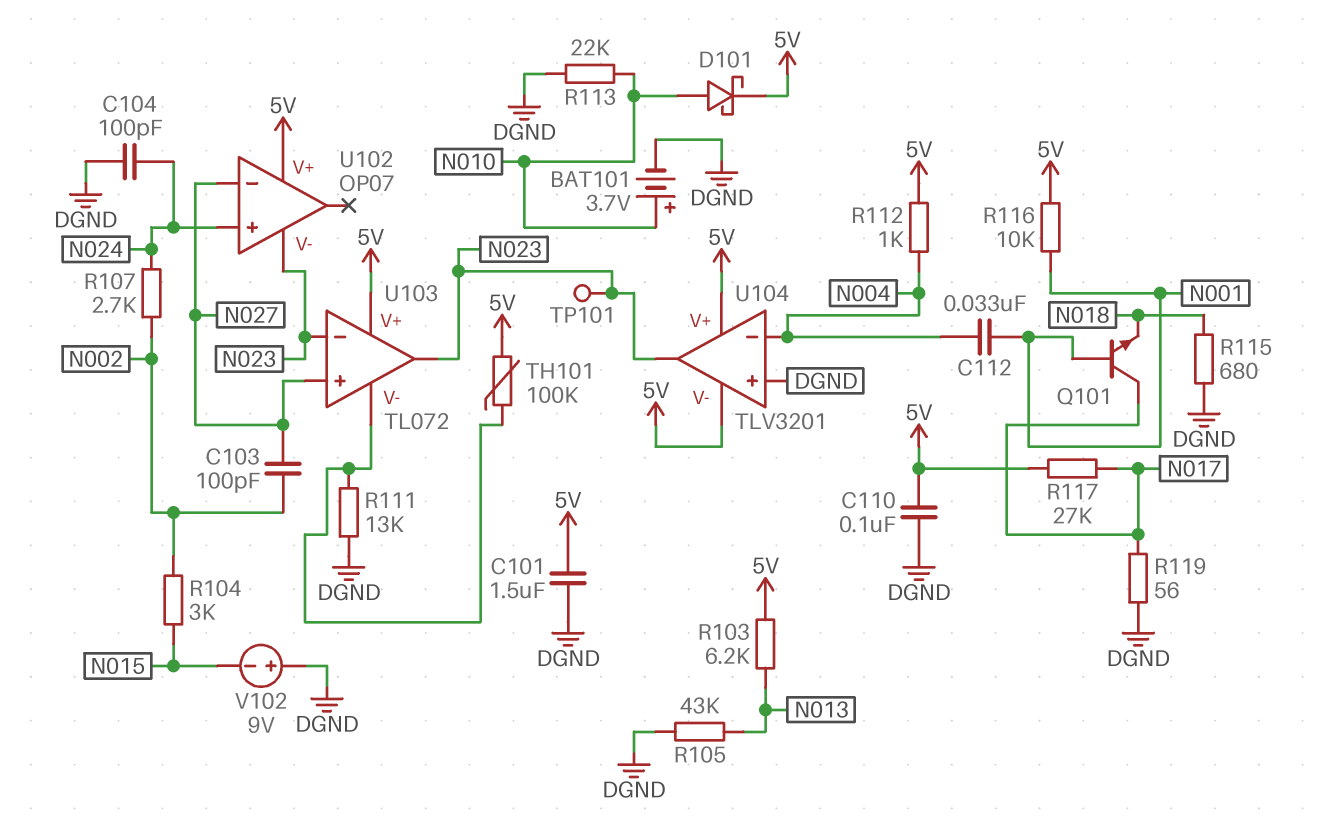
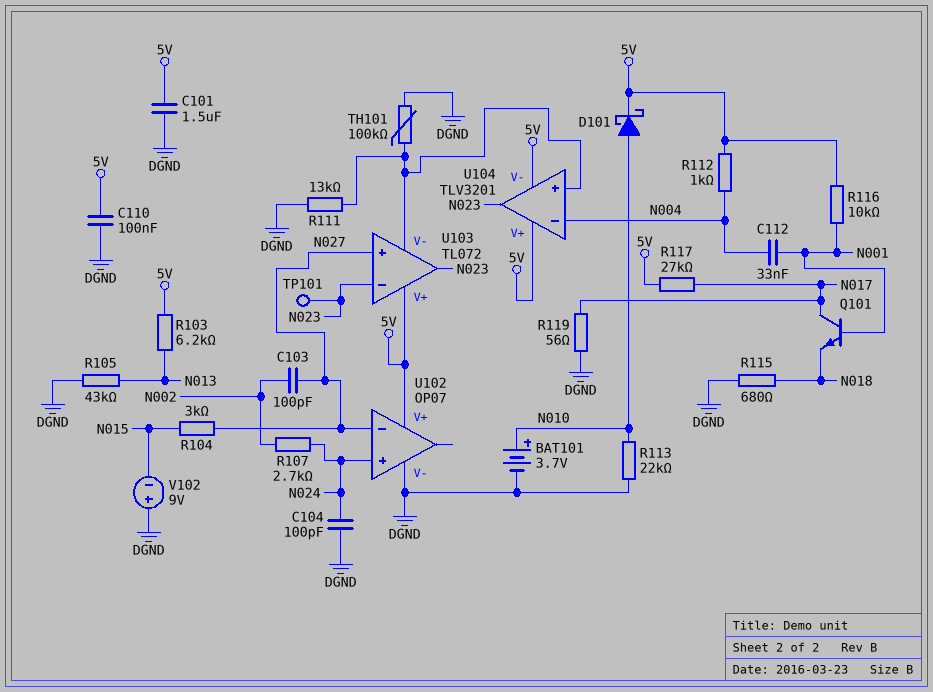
R104: 3k (N002, N015) -> 3k (N015, N027)
TH101: 100k (5V, U103/V-) -> 100k (DGND, U103/V-)
U102 pin V-: N023 -> DGND
U104 pin in+: DGND -> U103/V-

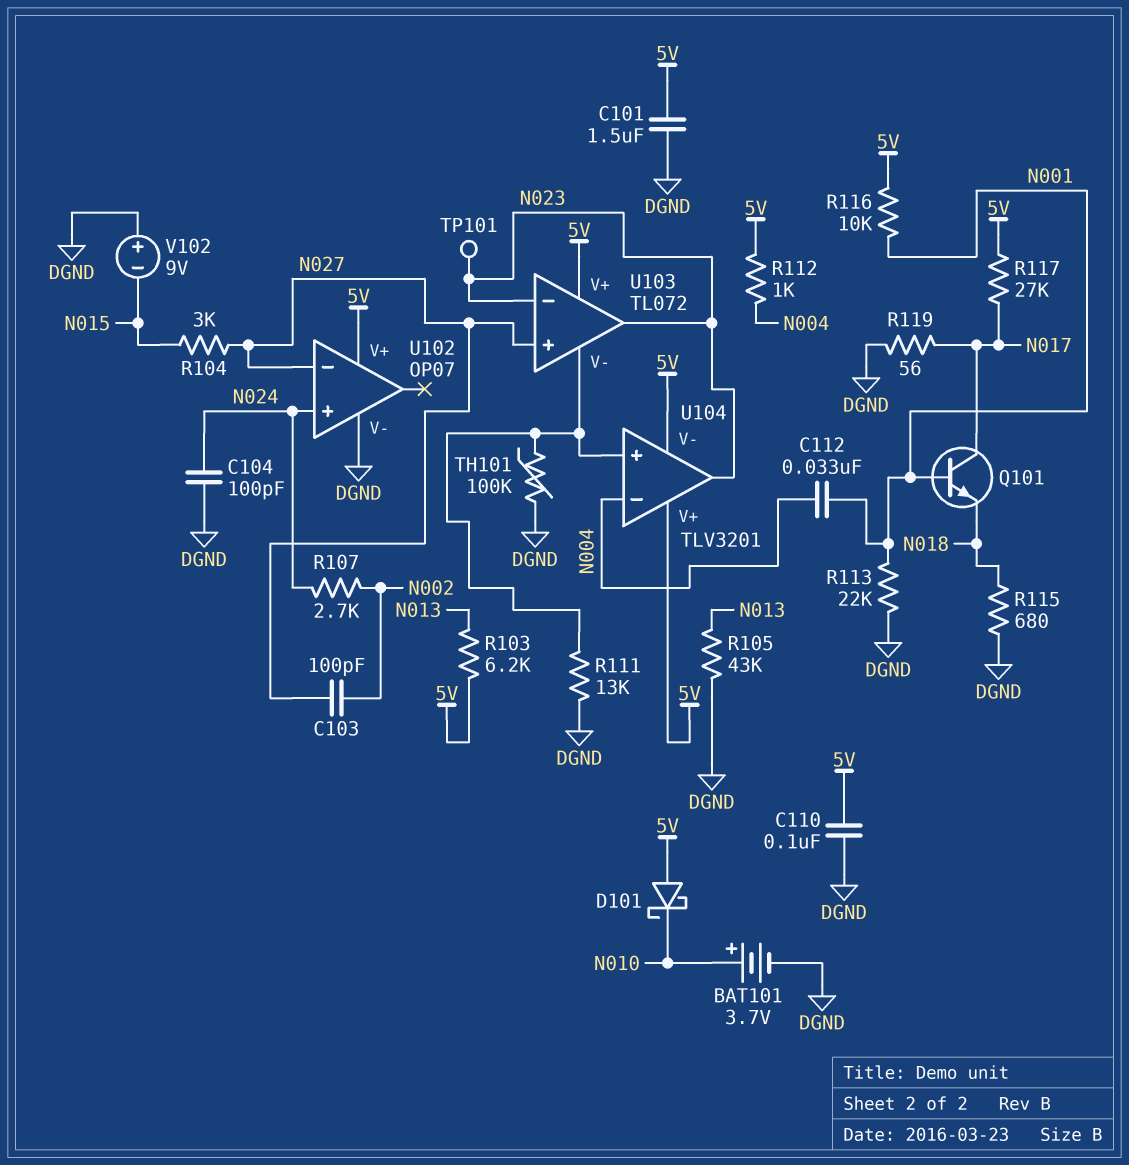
D101: schottky (A N010, K 5V) -> schottky (A 5V, K N010)
R113: 22k (DGND, N010) -> 22k (DGND, N001)

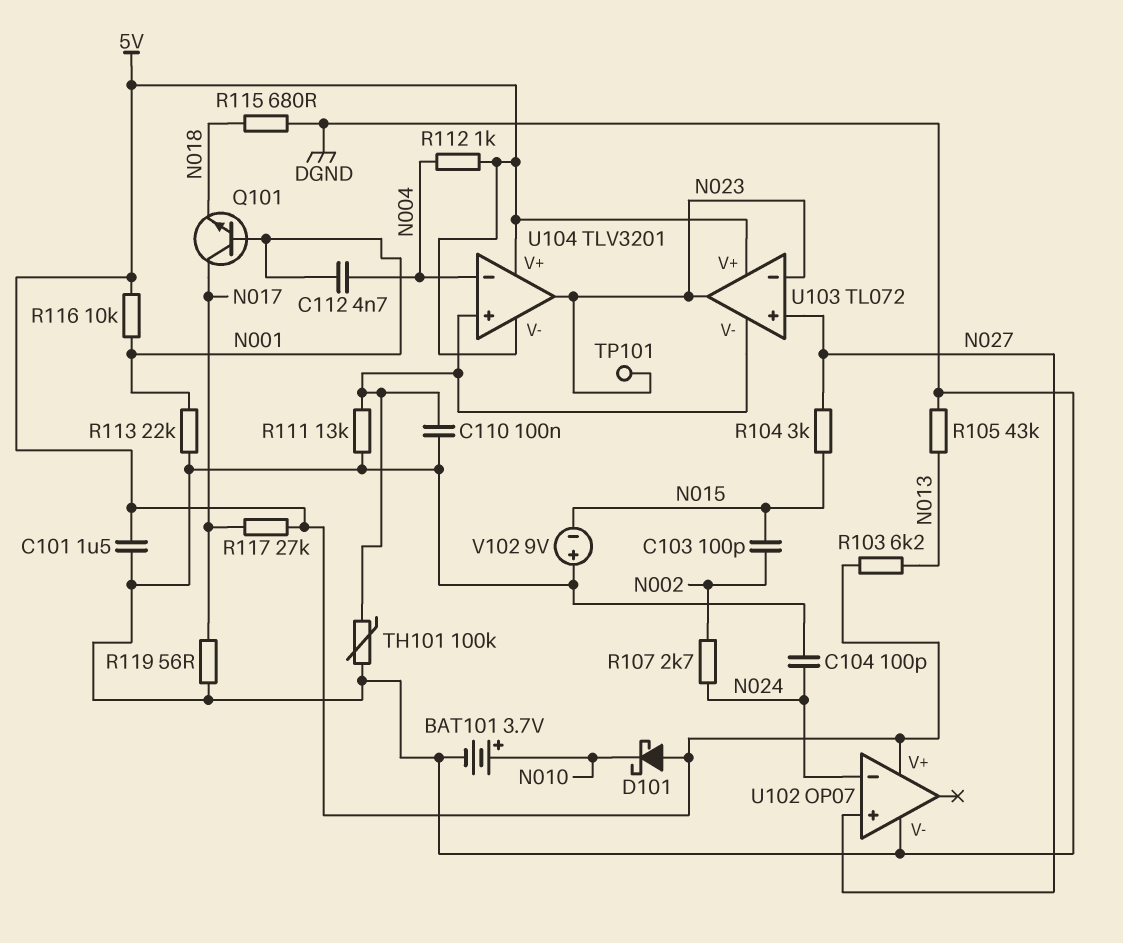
C103: 100pF (N002, N027) -> 100pF (N002, N015)
C110: 100nF (5V, DGND) -> 100nF (DGND, U103/V-)
C112: 33nF (N001, N004) -> 4.7nF (N001, N004)
U102 pin in+: N024 -> N027
U102 pin in-: N027 -> N024

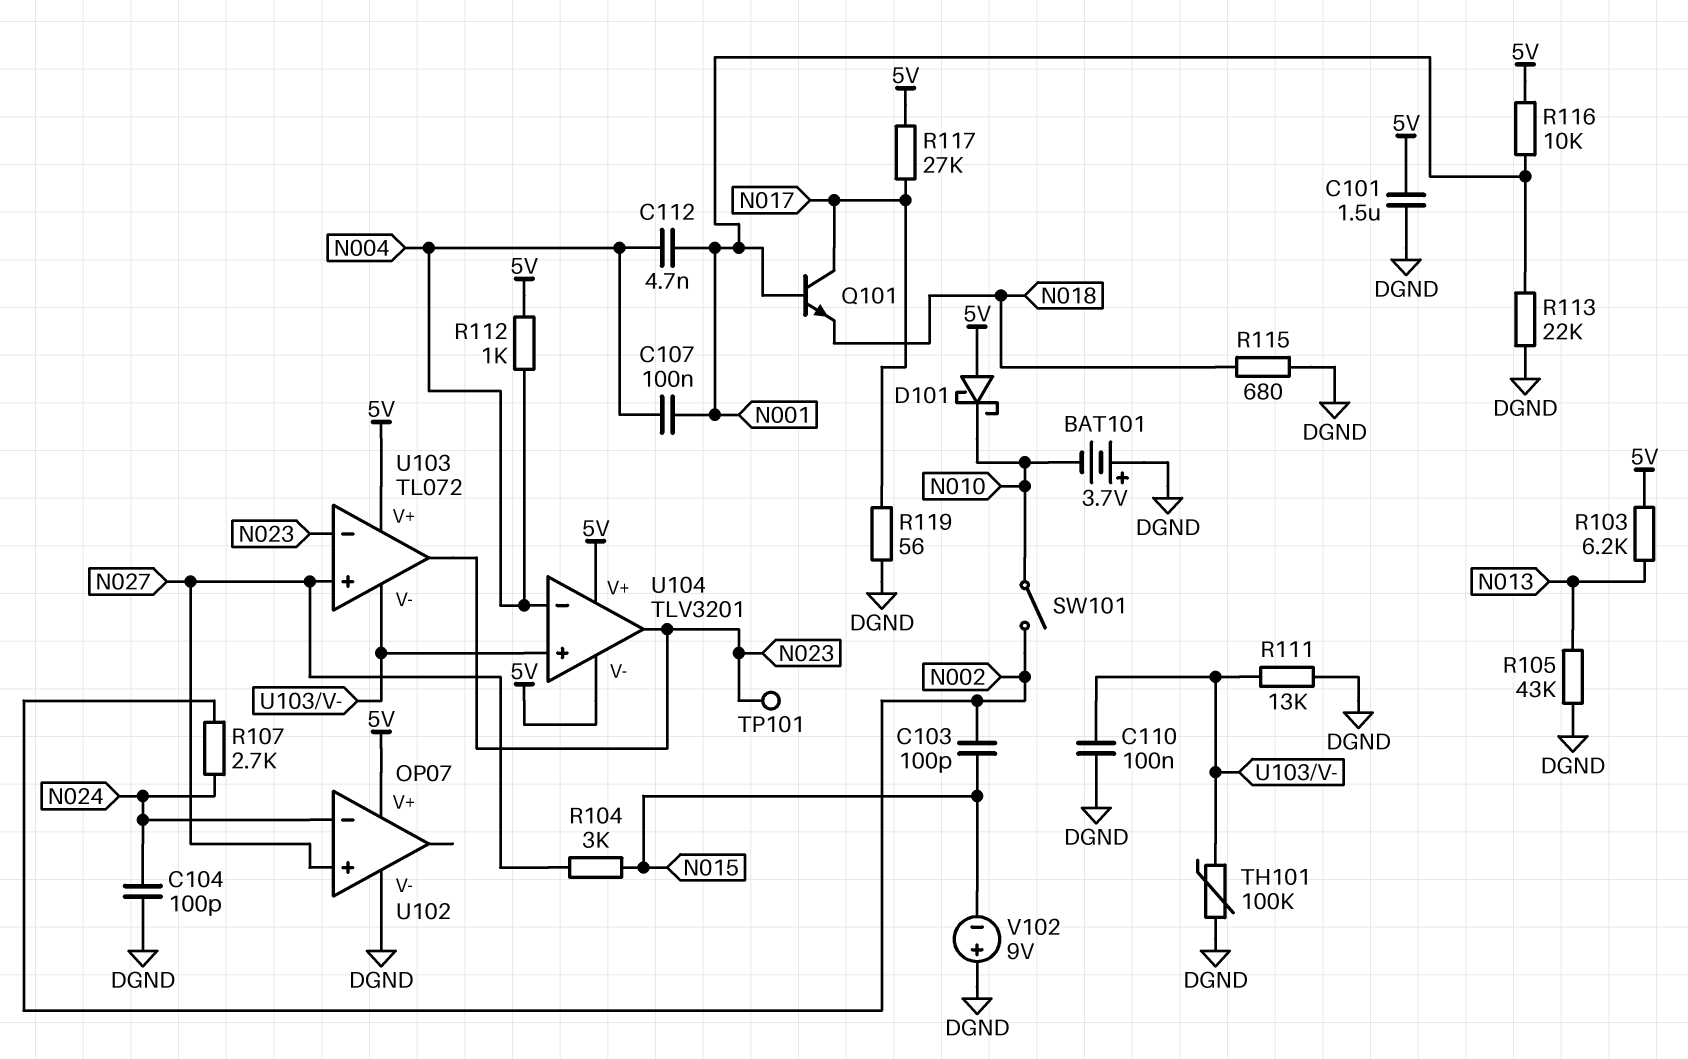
BAT101: 3.7V (plus N010, minus DGND) -> 3.7V (plus DGND, minus N010)
C107: none -> 100nF (N001, N004)
SW101: none -> switch (N002, N010)

